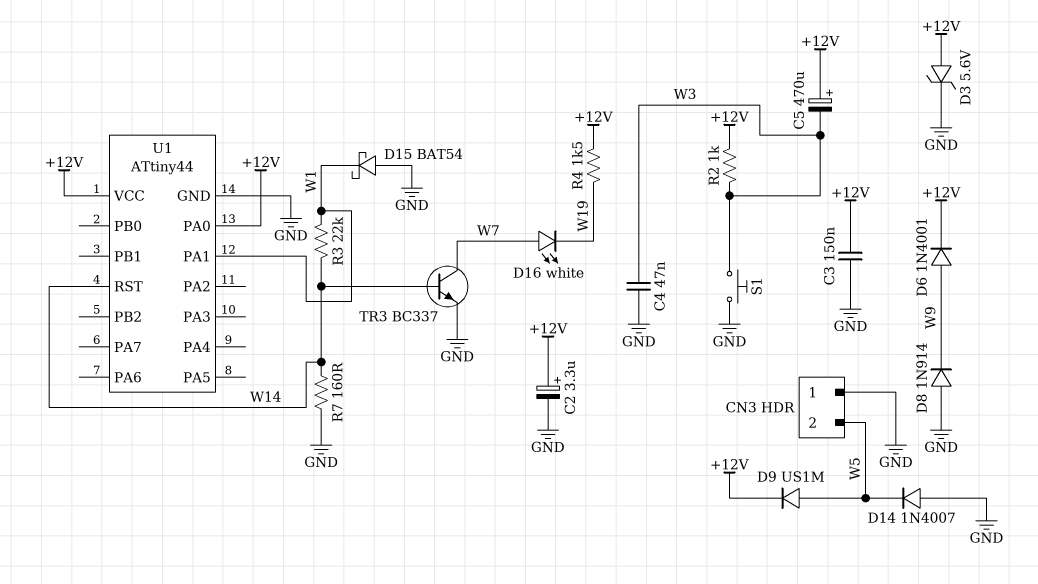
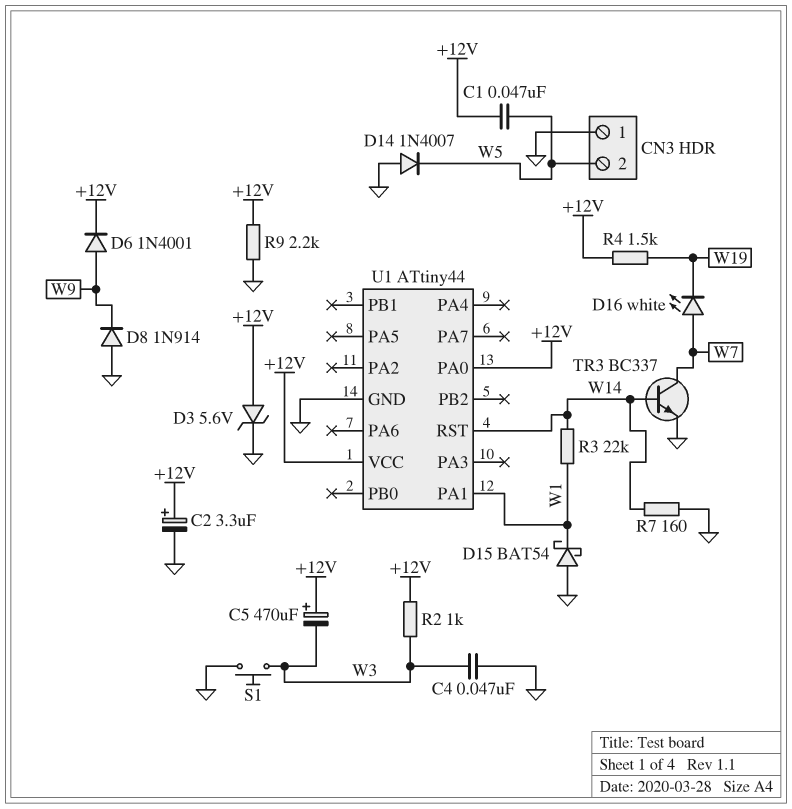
C1: none -> 47nF (+12V, W5)
C3: 150nF (+12V, GND) -> none
D9: diode US1M (A W5, K +12V) -> none
R9: none -> 2.2k (+12V, GND)

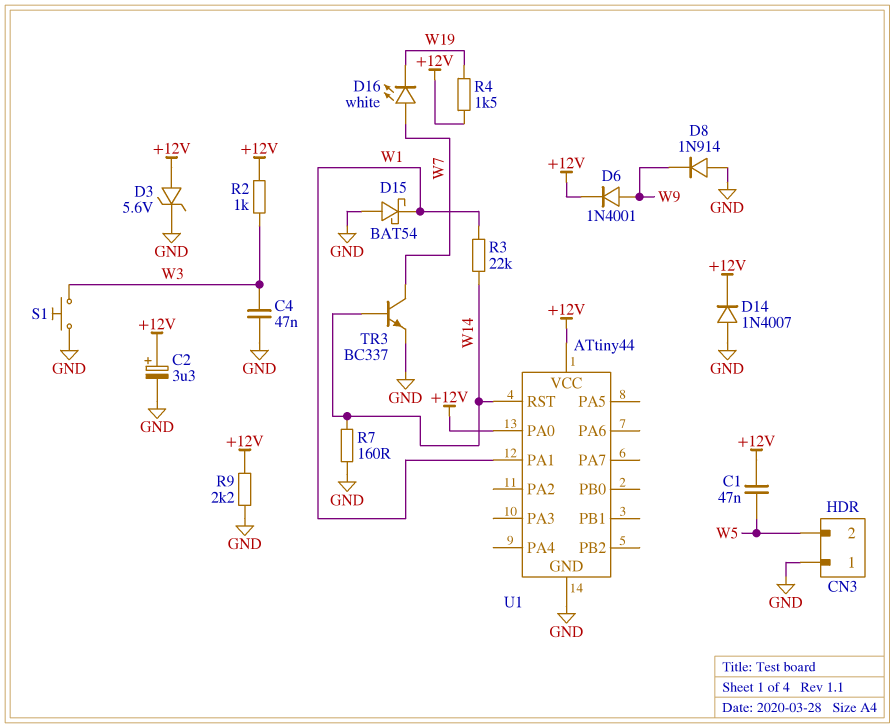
C5: 470uF (plus +12V, minus W3) -> none
D14: diode 1N4007 (A GND, K W5) -> diode 1N4007 (A GND, K +12V)

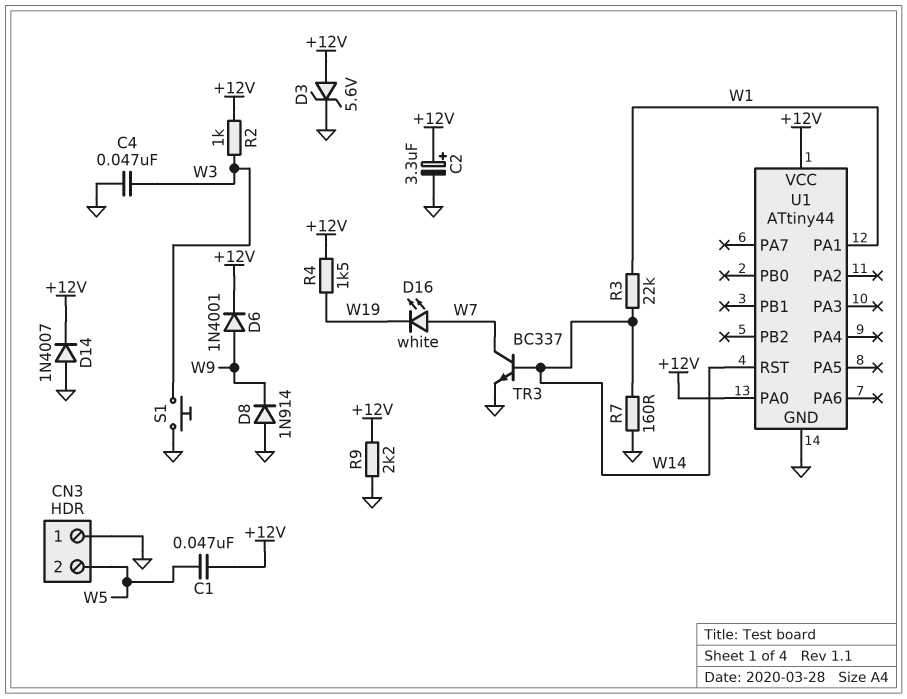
D15: schottky BAT54 (A GND, K W1) -> none

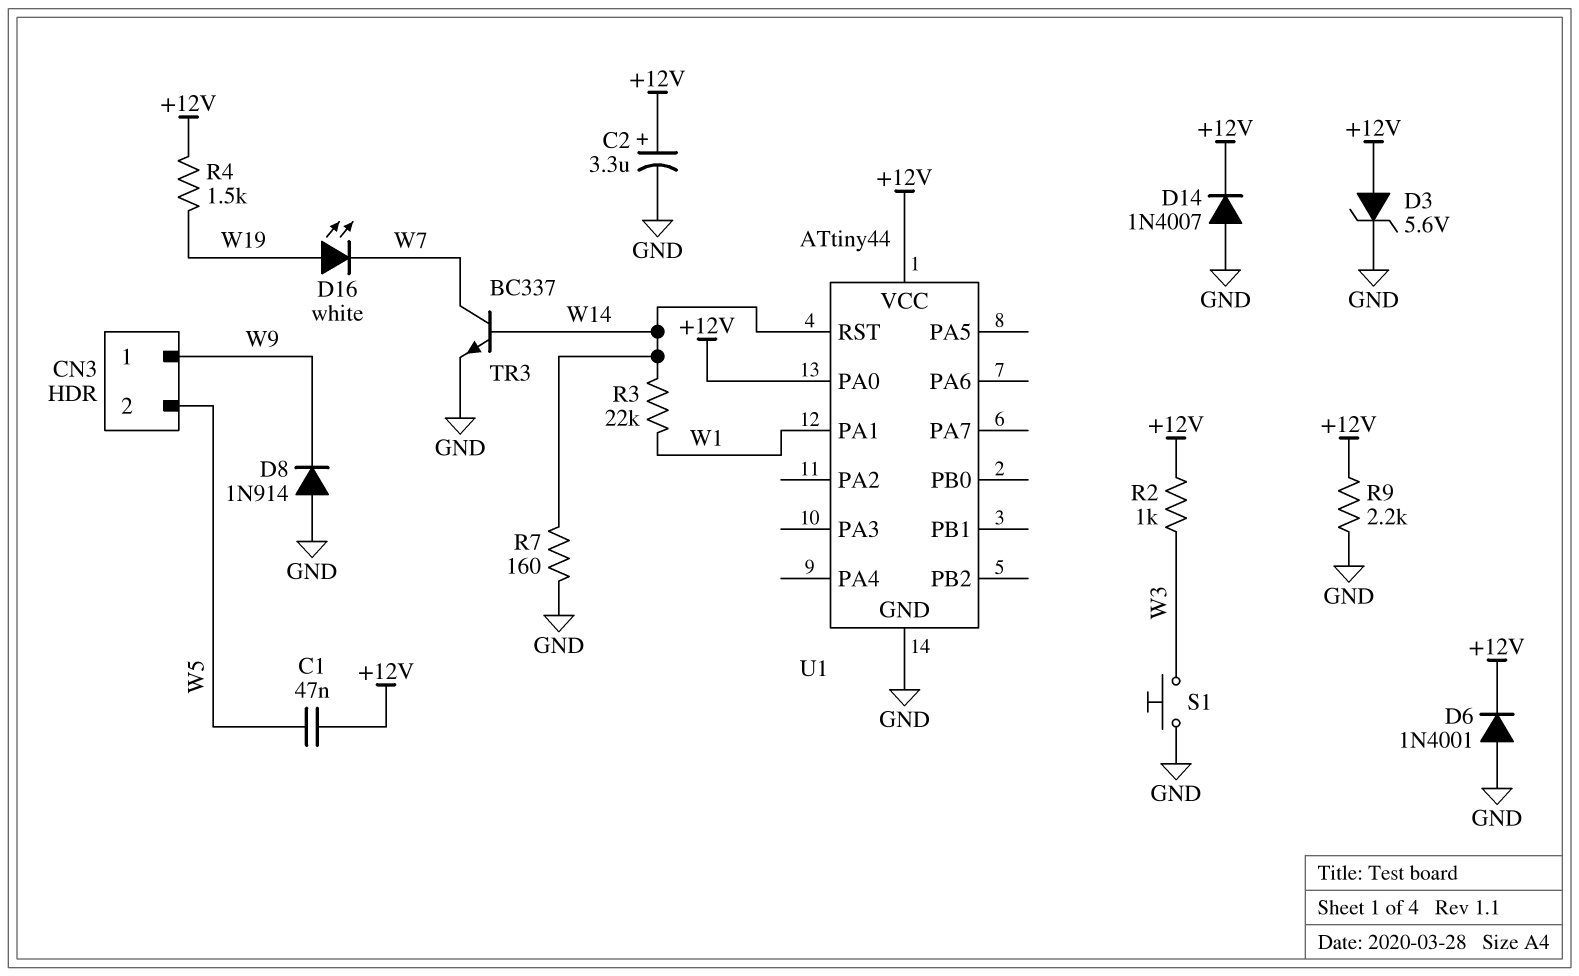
C4: 47nF (GND, W3) -> none
CN3 pin 1: GND -> W9
D6: diode 1N4001 (A W9, K +12V) -> diode 1N4001 (A GND, K +12V)
D16: LED white (A W7, K W19) -> LED white (A W19, K W7)

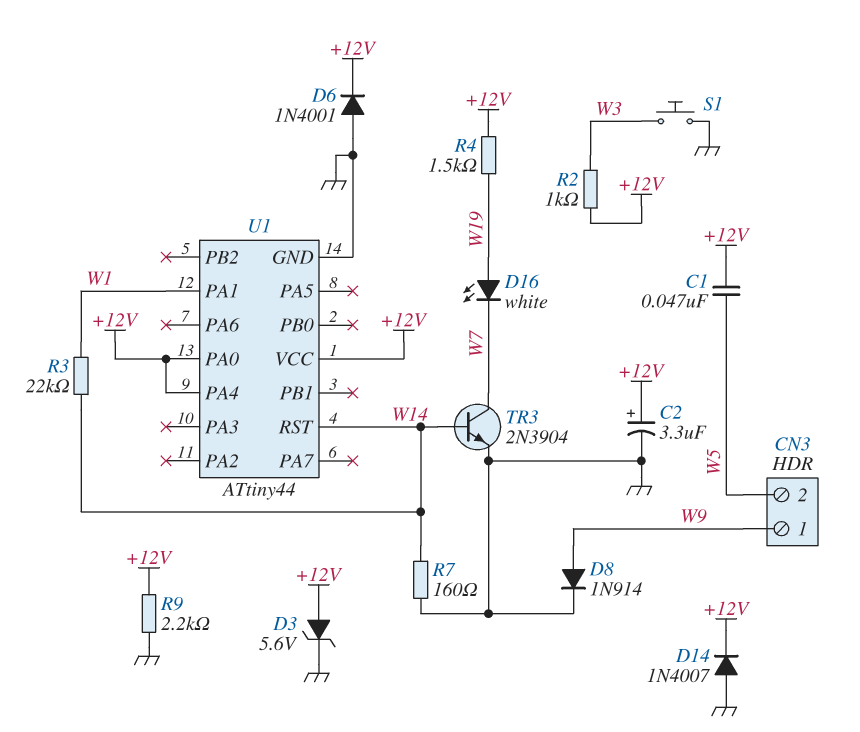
D8: diode 1N914 (A GND, K W9) -> diode 1N914 (A W9, K GND)
TR3: NPN BC337 (B W14, C W7, E GND) -> NPN 2N3904 (B W14, C W7, E GND)
U1 pin PA4: none -> +12V

